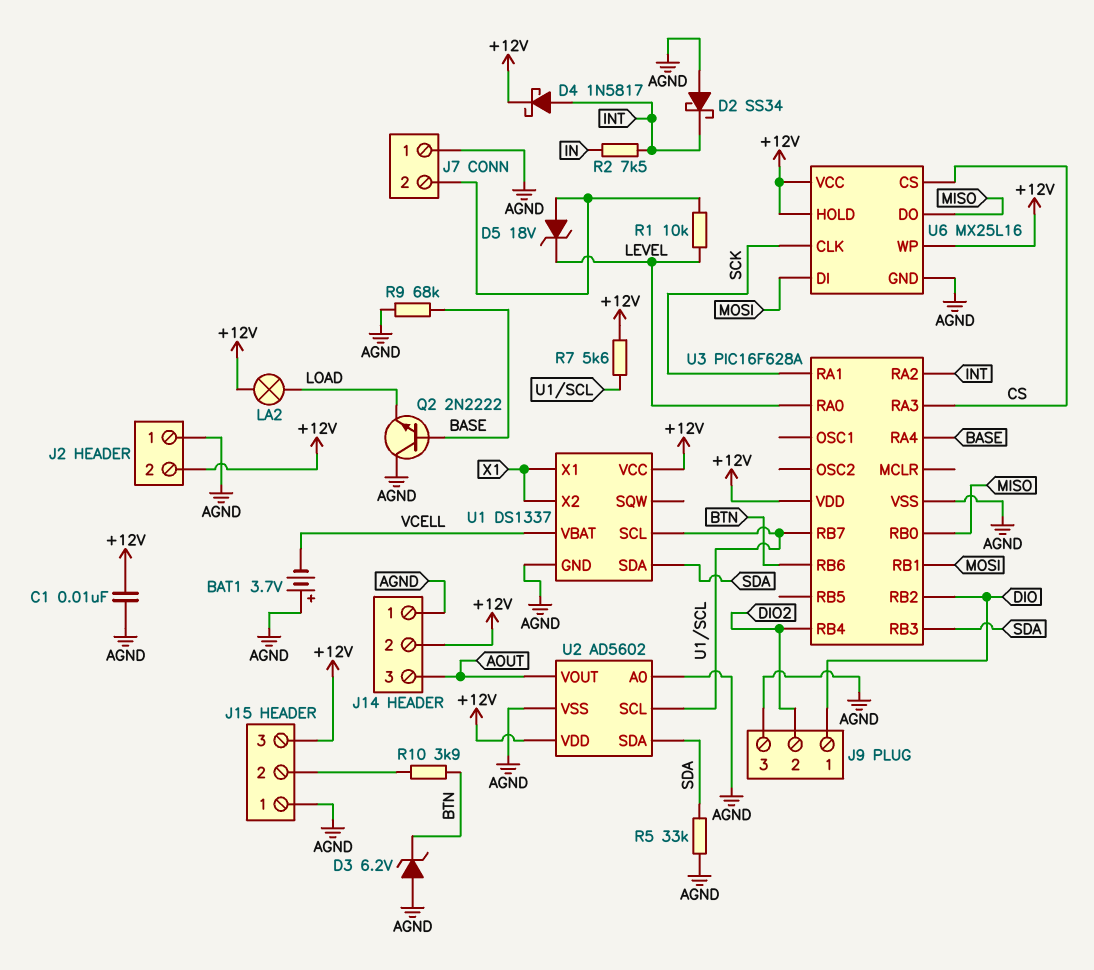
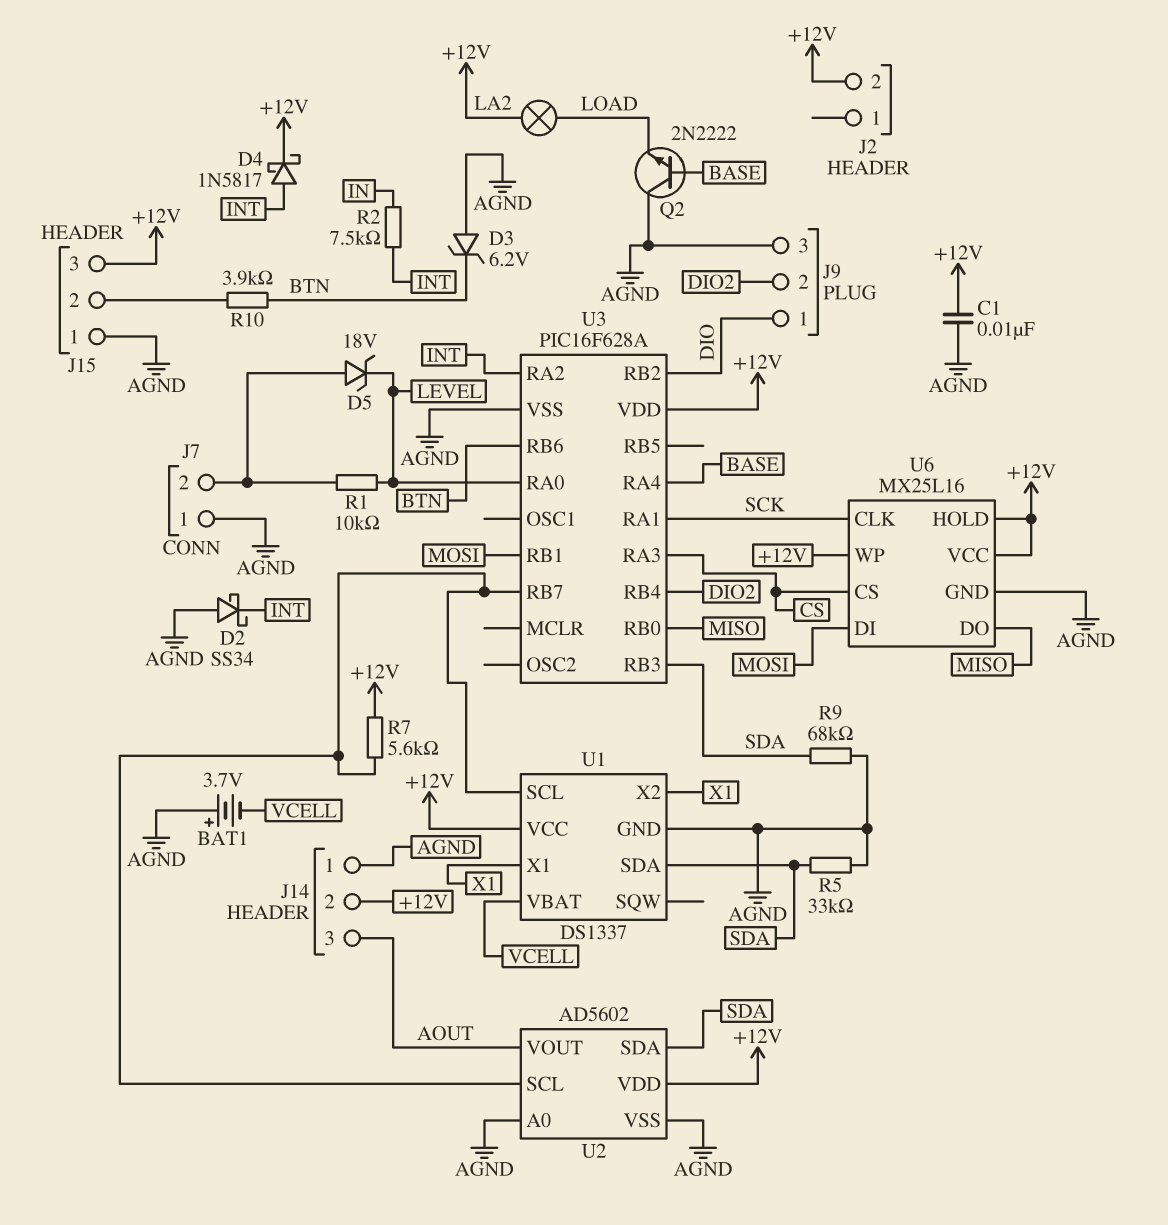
J2 pin 1: AGND -> none
R9: 68k (AGND, BASE) -> 68k (AGND, SDA)

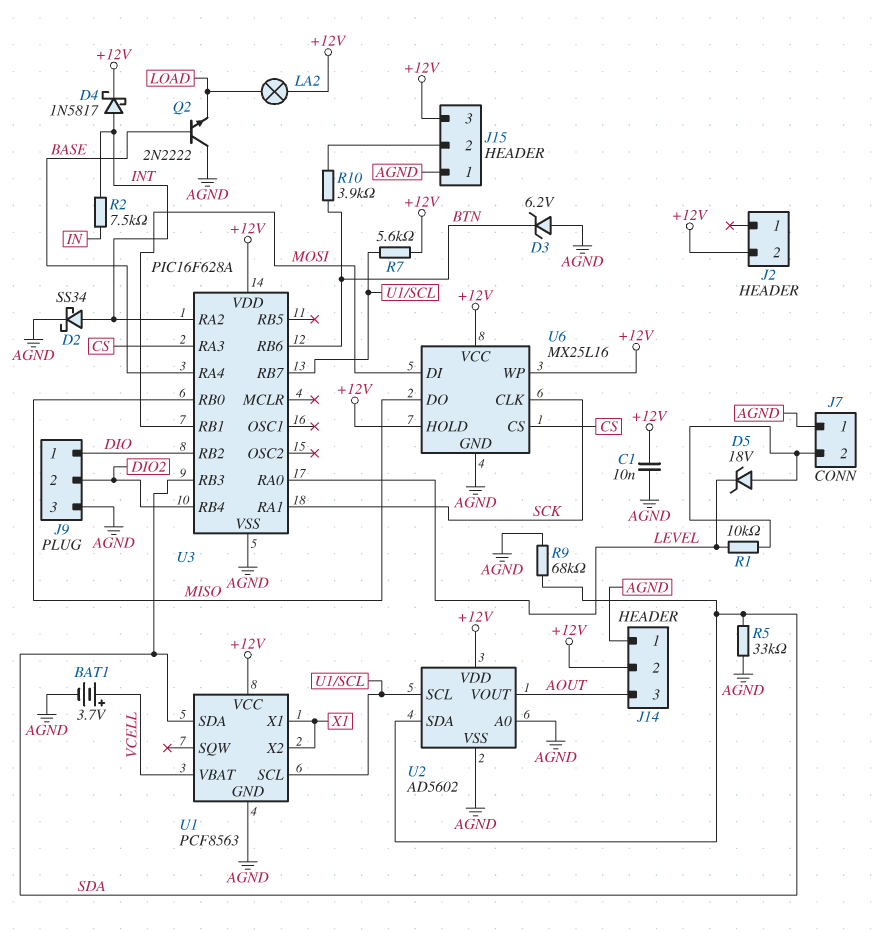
BAT1: 3.7V (plus AGND, minus VCELL) -> 3.7V (plus VCELL, minus AGND)
D2: schottky SS34 (A AGND, K INT) -> schottky SS34 (A INT, K AGND)
U1: DS1337 -> PCF8563

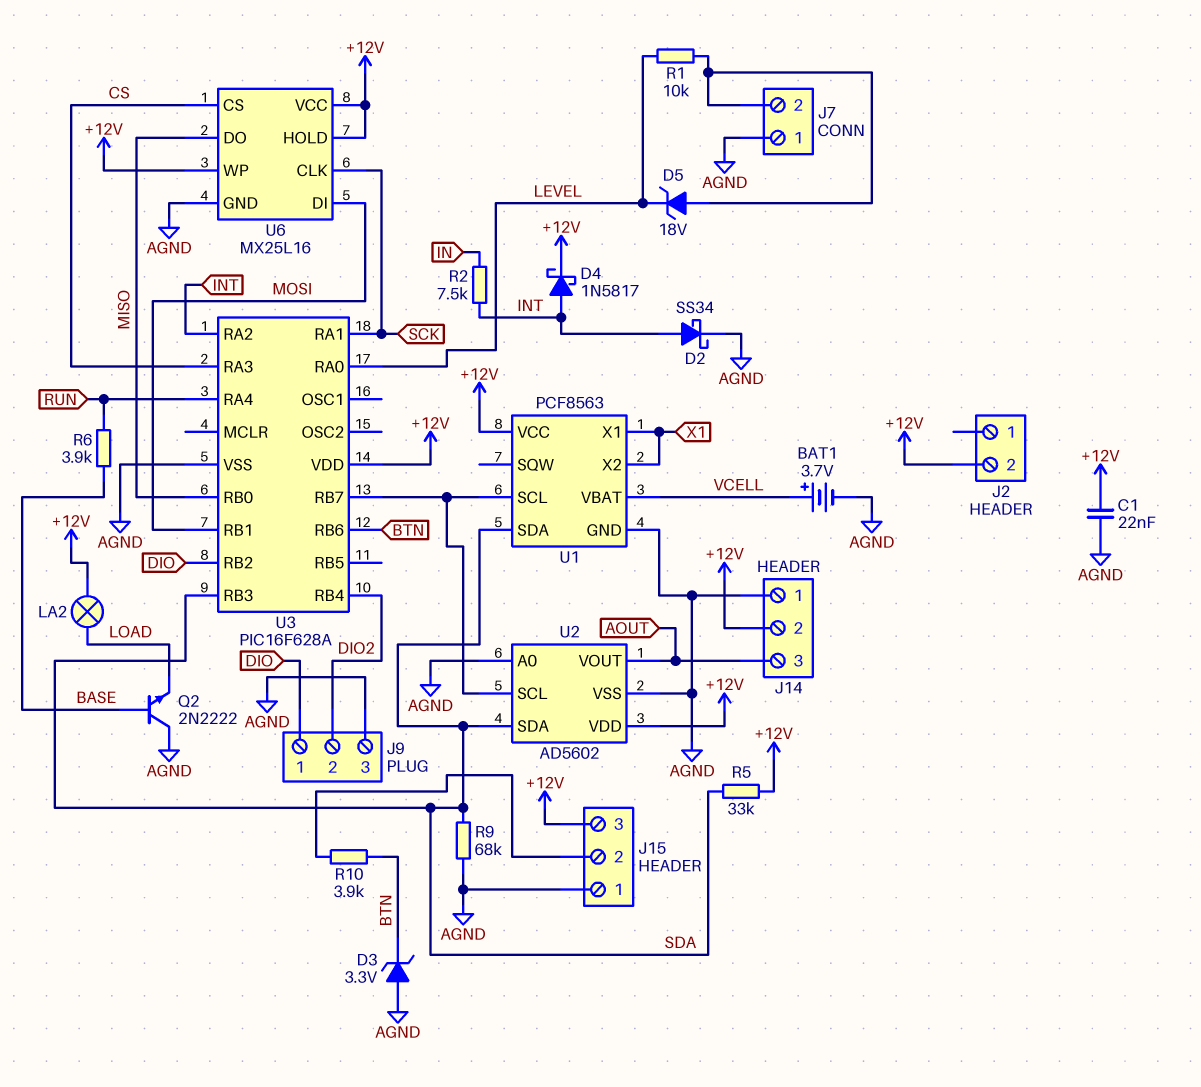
C1: 10nF (+12V, AGND) -> 22nF (+12V, AGND)
D3: zener 6.2V (A AGND, K BTN) -> zener 3.3V (A AGND, K BTN)
R5: 33k (AGND, SDA) -> 33k (+12V, SDA)
R6: none -> 3.9k (BASE, RUN)
R7: 5.6k (+12V, U1/SCL) -> none
U3 pin RA4: BASE -> RUN

